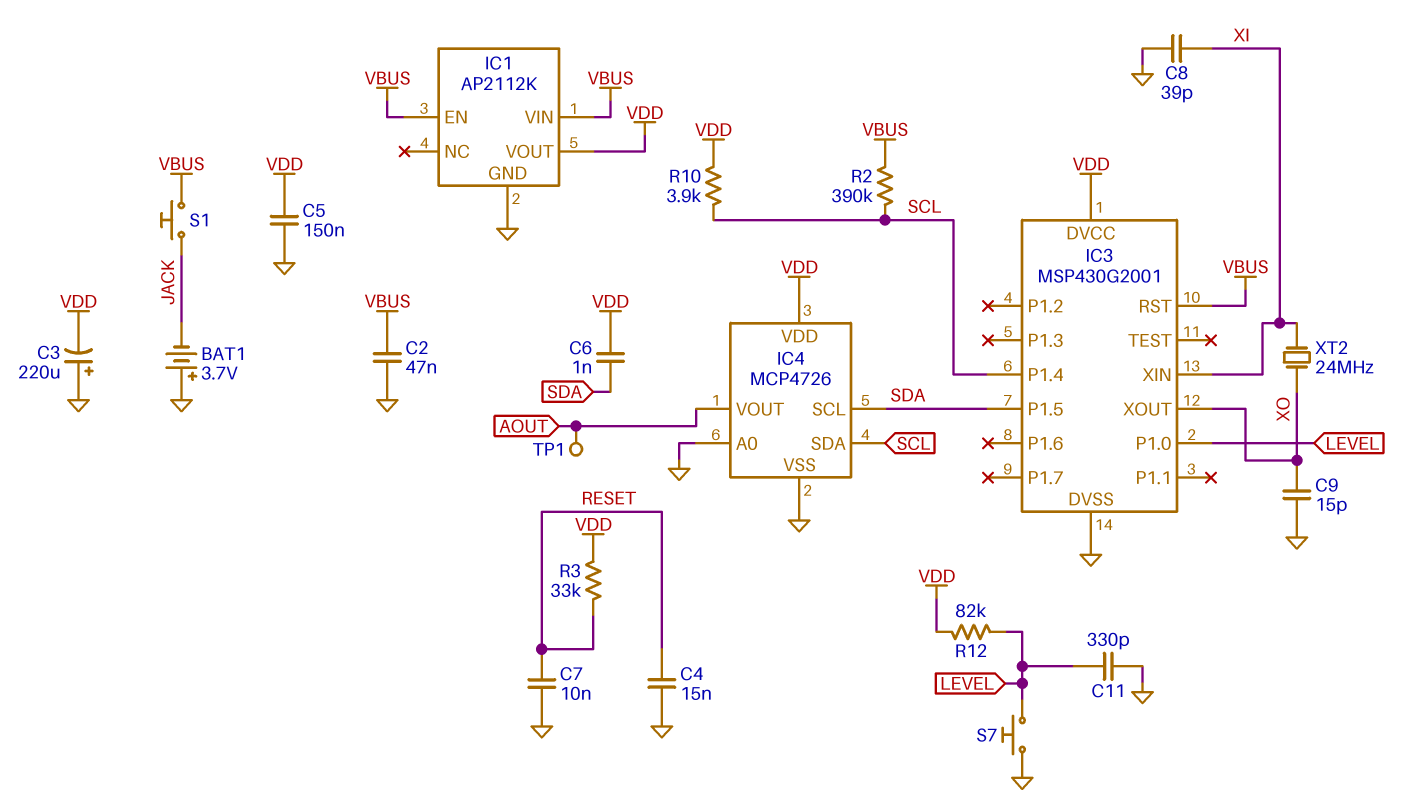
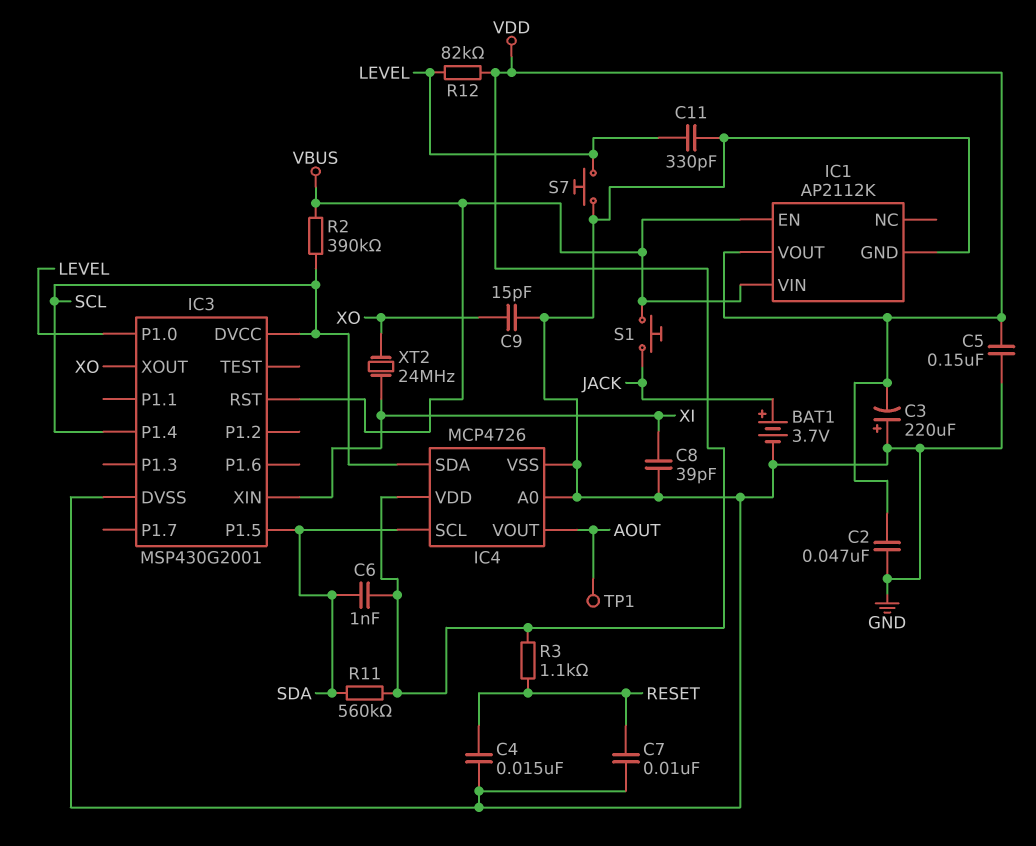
BAT1: 3.7V (plus GND, minus JACK) -> 3.7V (plus JACK, minus GND)
C2: 47nF (GND, VBUS) -> 47nF (GND, VDD)
IC3 pin DVCC: VDD -> SCL
R3: 33k (RESET, VDD) -> 1.1k (RESET, VDD)
R10: 3.9k (SCL, VDD) -> none
R11: none -> 560k (SDA, VDD)

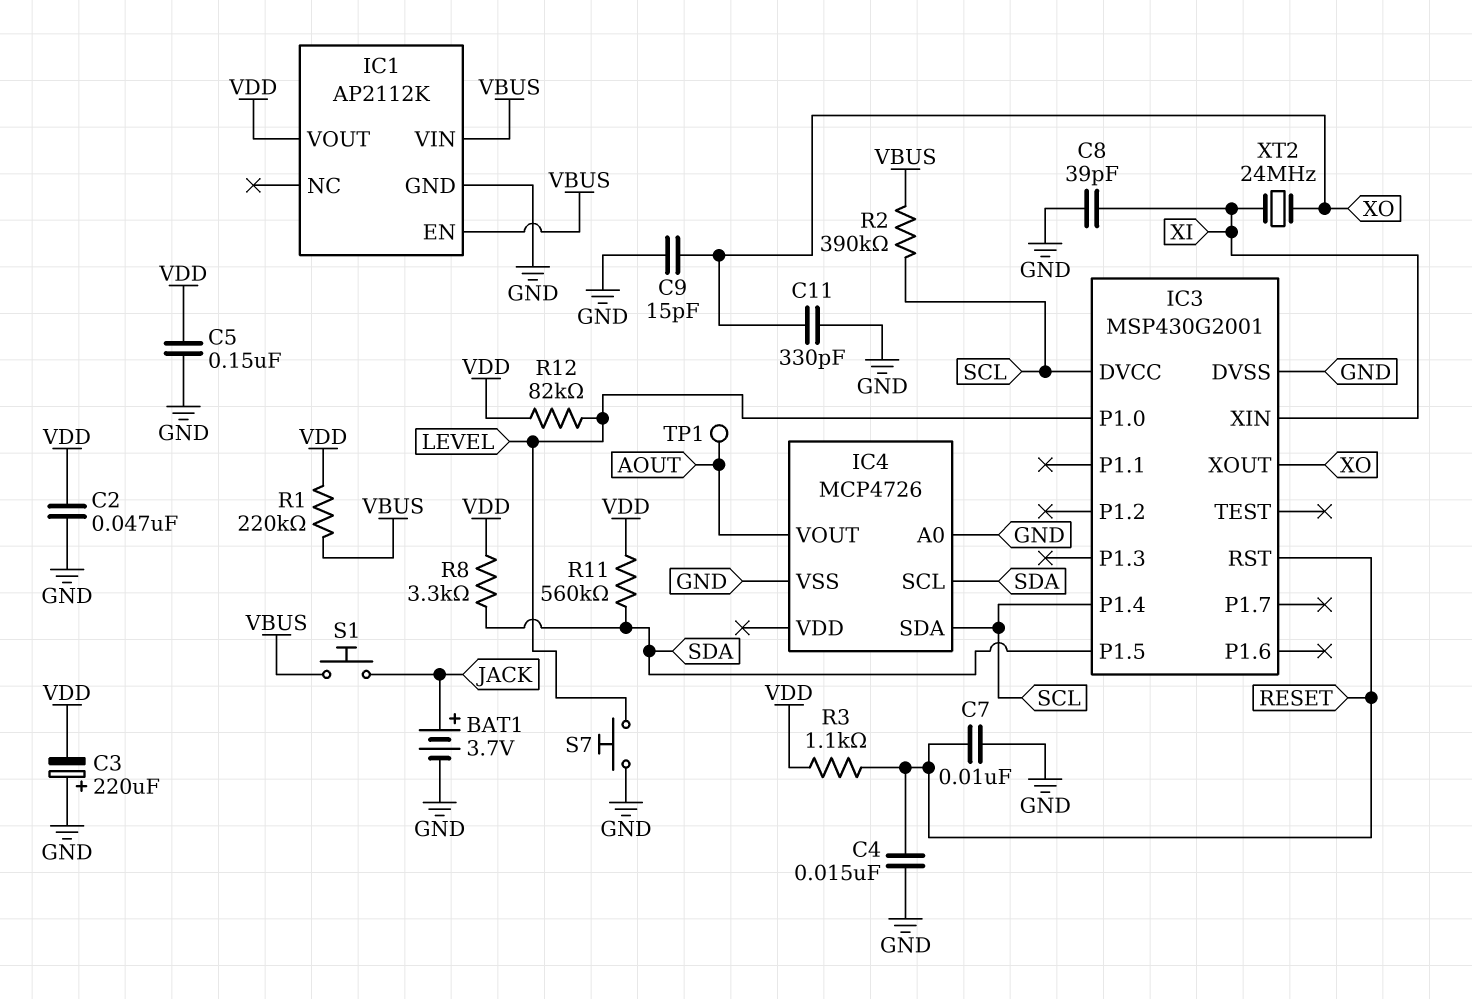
C6: 1nF (SDA, VDD) -> none
C11: 330pF (GND, LEVEL) -> 330pF (GND, XO)
IC3 pin RST: VBUS -> RESET
IC4 pin VDD: VDD -> none
R1: none -> 220k (VBUS, VDD)
R8: none -> 3.3k (SDA, VDD)

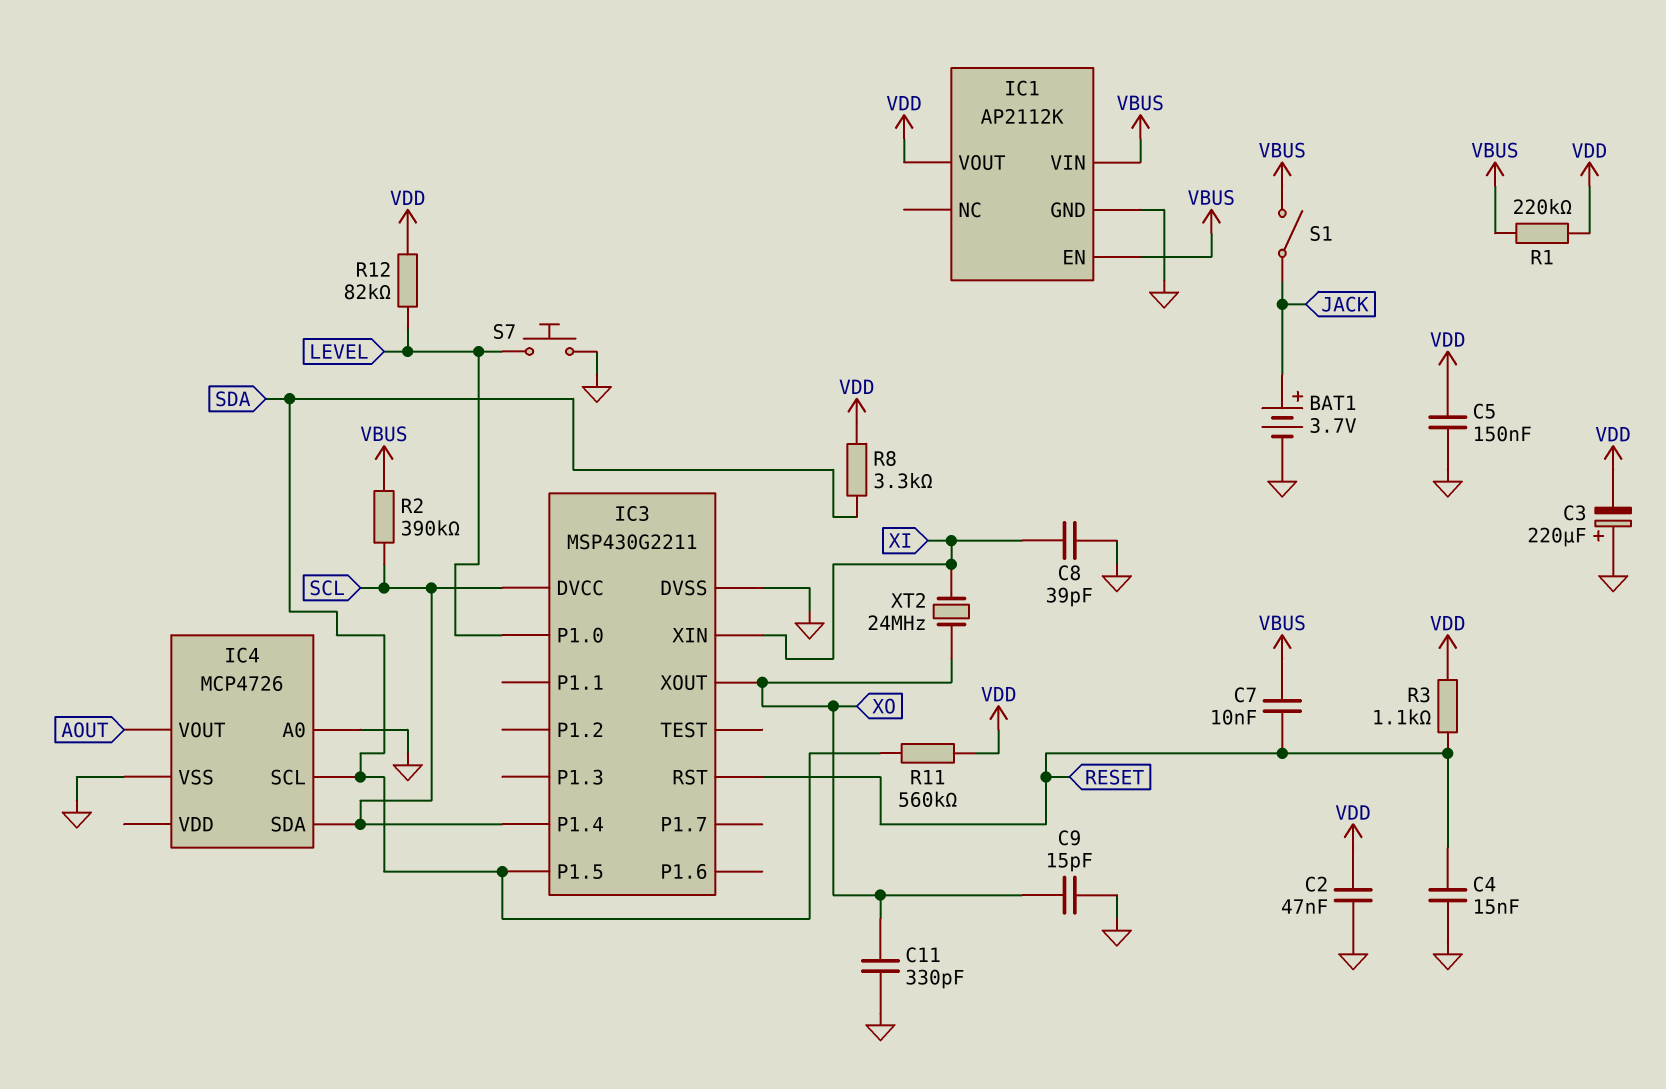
C7: 10nF (GND, RESET) -> 10nF (RESET, VBUS)
IC3: MSP430G2001 -> MSP430G2211
S1: button (JACK, VBUS) -> switch (JACK, VBUS)
TP1: test point (AOUT) -> none

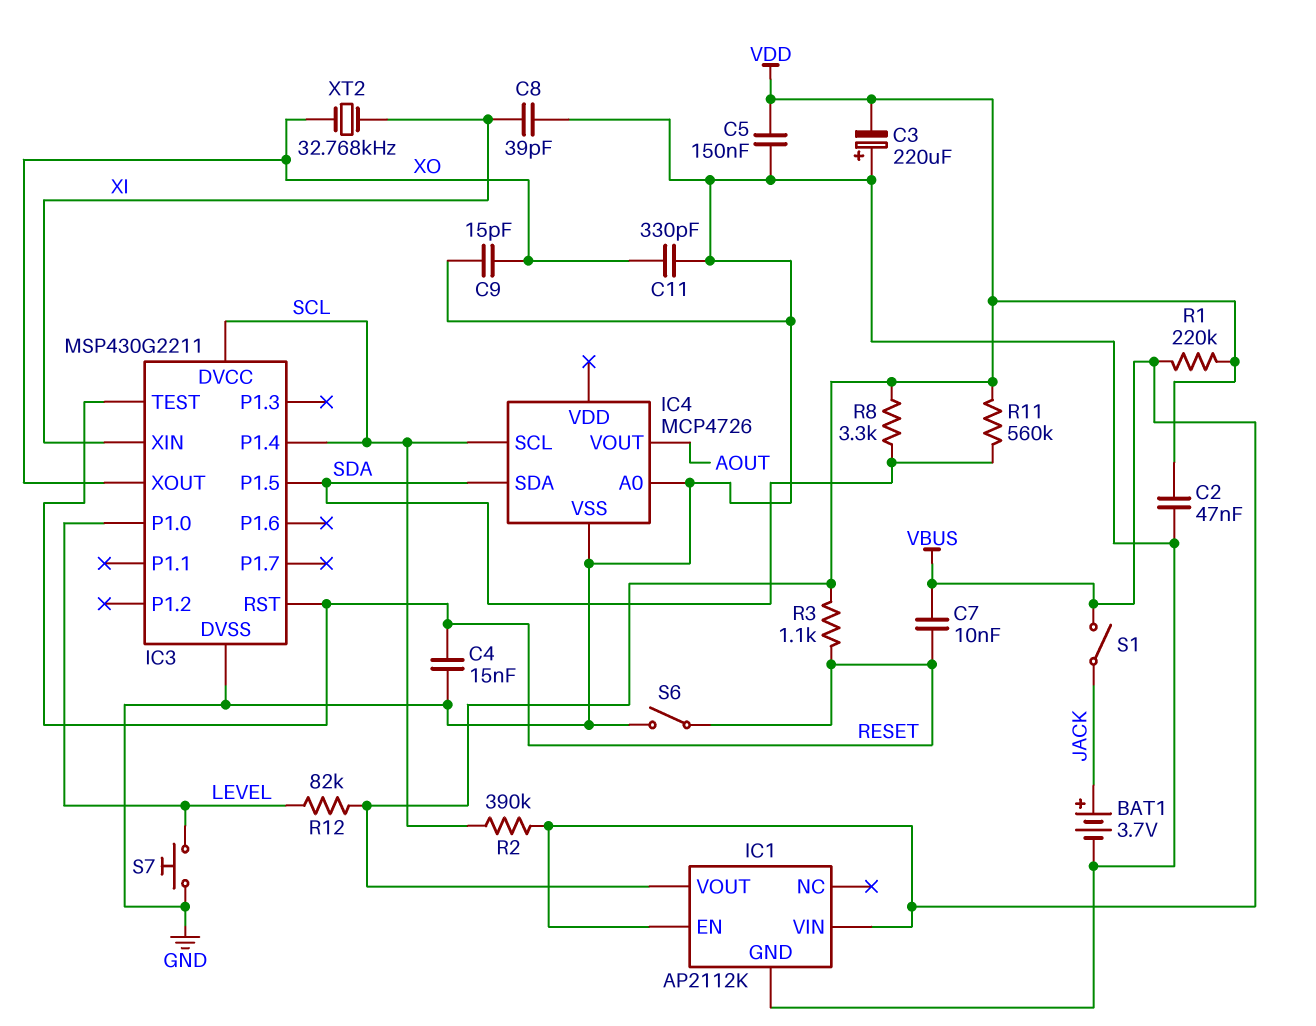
IC3 pin TEST: none -> RESET
IC4 pin SCL: SDA -> SCL
IC4 pin SDA: SCL -> SDA
S6: none -> switch (GND, RESET)
XT2: 24MHz (XI, XO) -> 32.768kHz (XI, XO)

